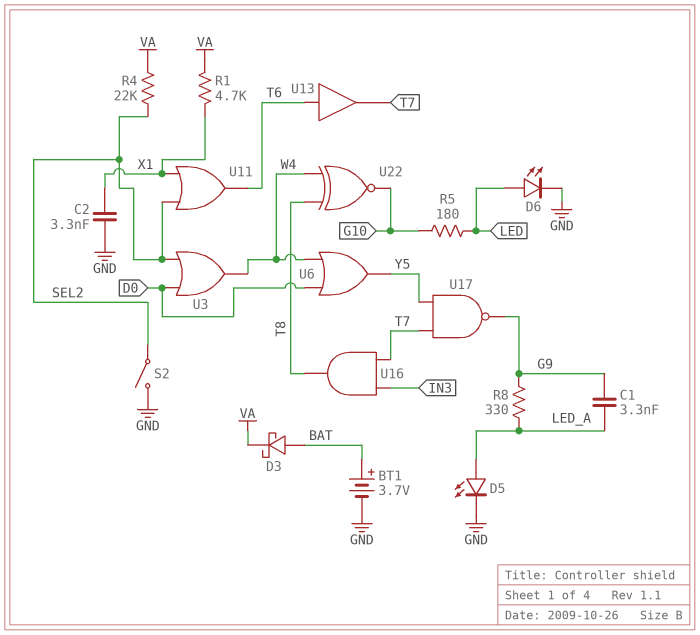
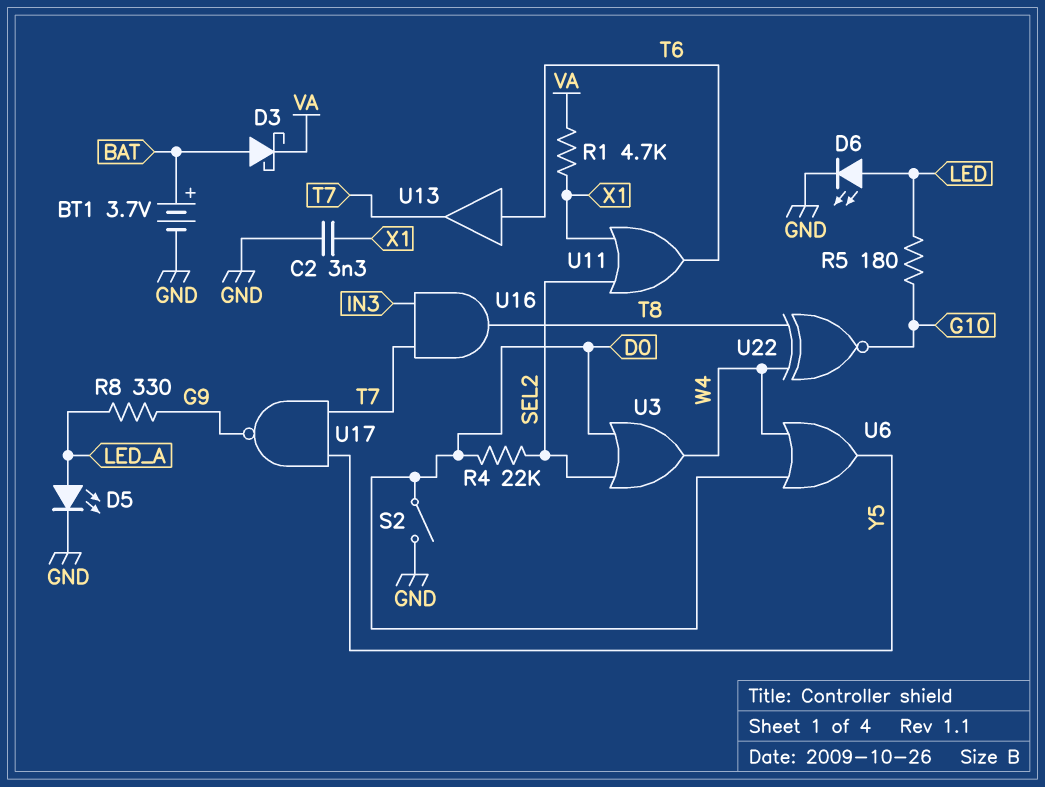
C1: 3.3nF (G9, LED_A) -> none
R4: 22k (SEL2, VA) -> 22k (D0, SEL2)
S2: switch (GND, SEL2) -> switch (D0, GND)

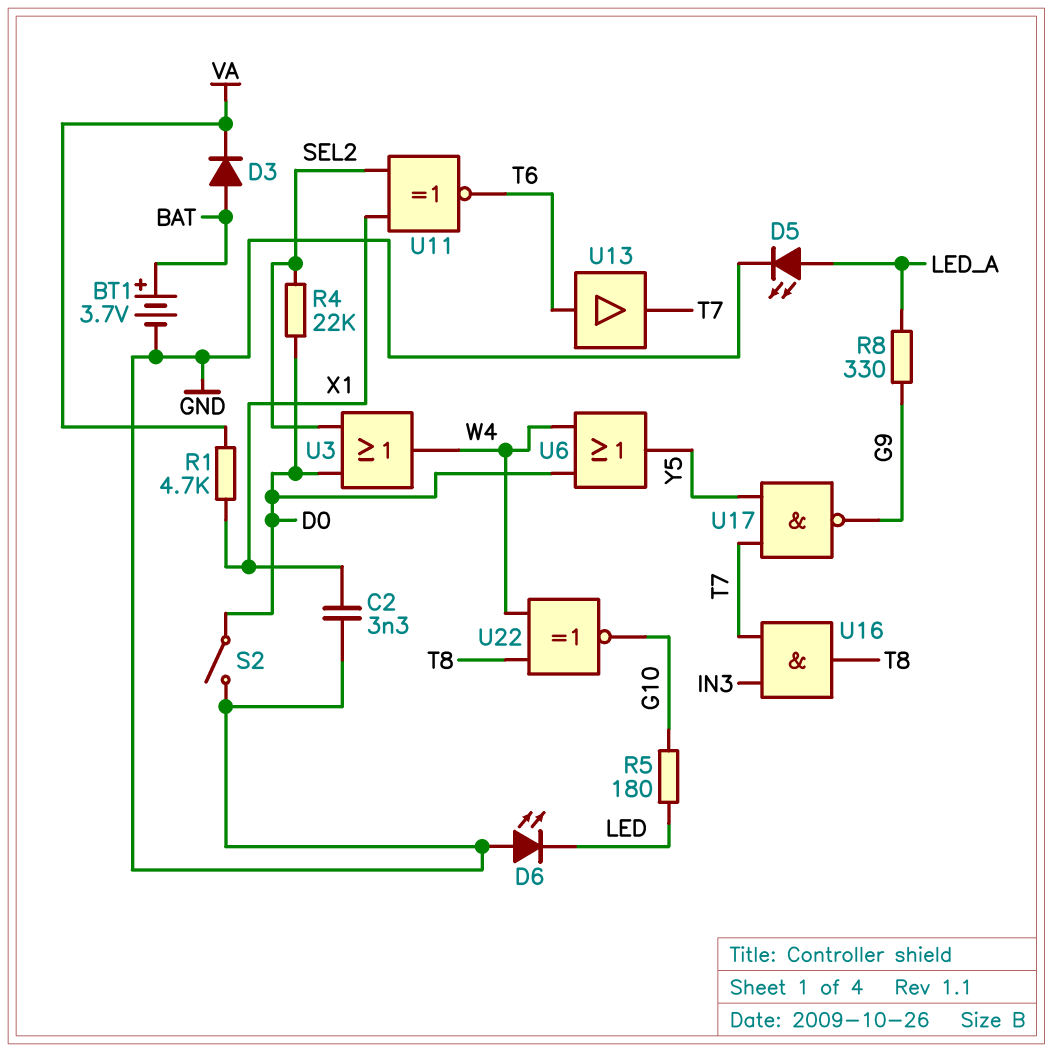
D3: schottky (A BAT, K VA) -> diode (A BAT, K VA)
D6: LED (A LED, K GND) -> LED (A GND, K LED)
U11: OR (in SEL2, in X1, out T6) -> XNOR (in SEL2, in X1, out T6)

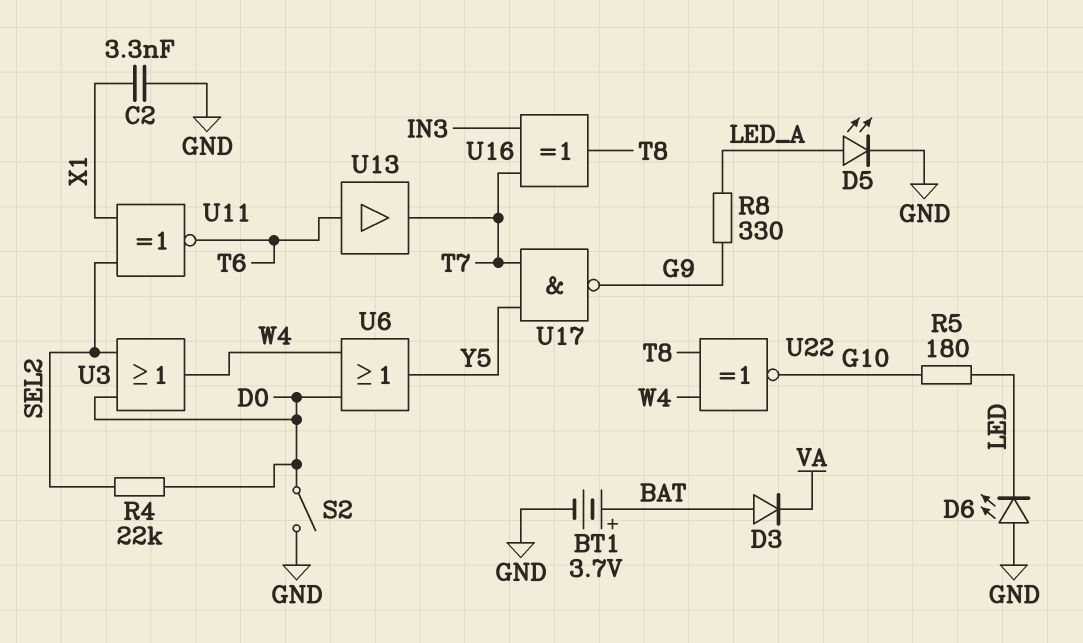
R1: 4.7k (VA, X1) -> none
U16: AND (in IN3, in T7, out T8) -> XOR (in IN3, in T7, out T8)

